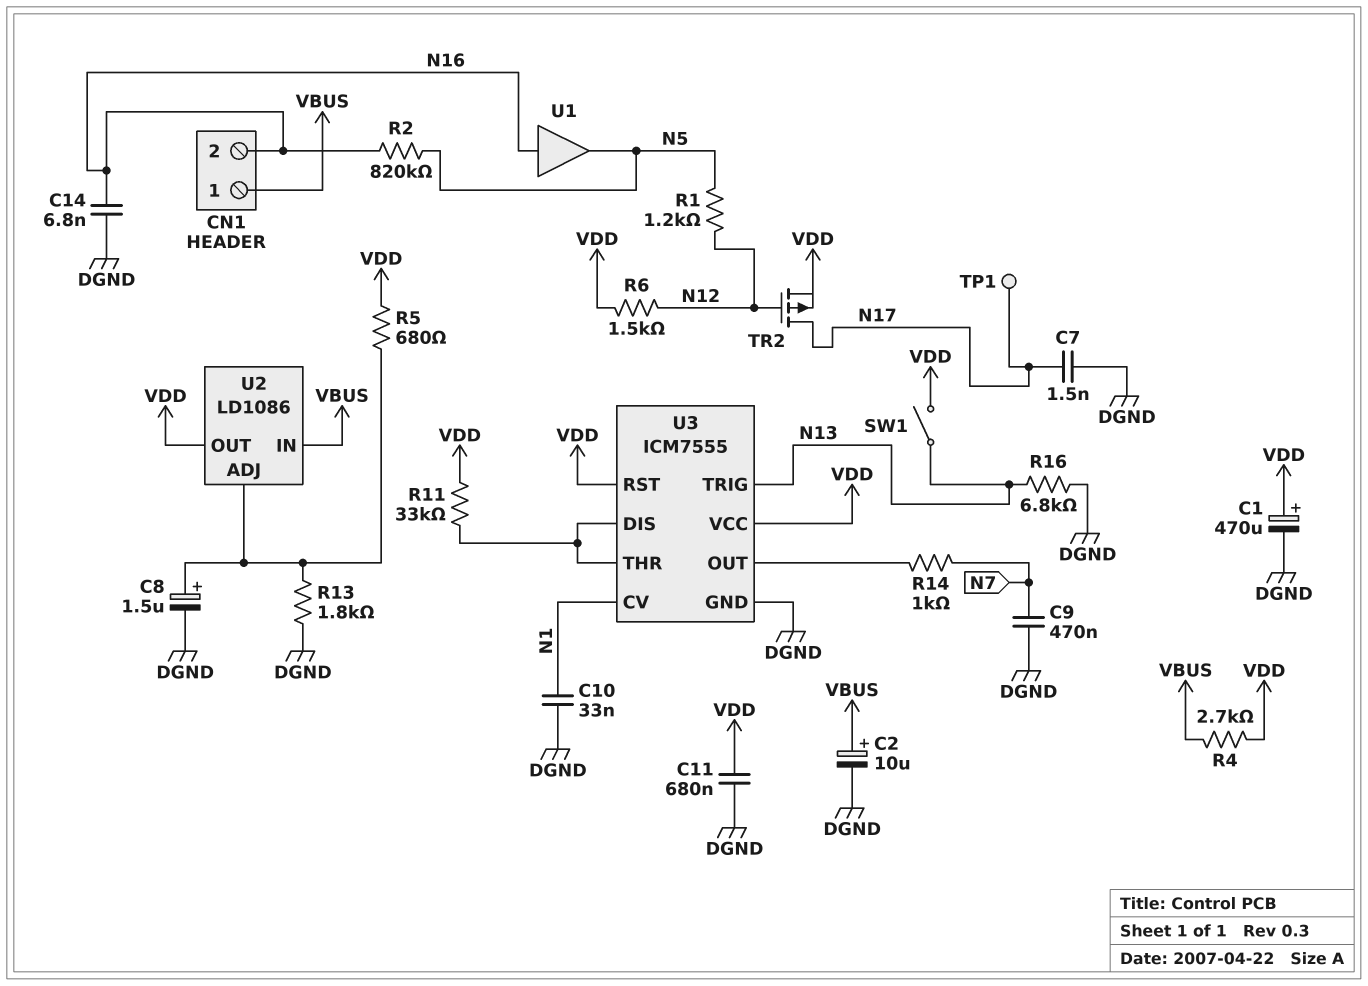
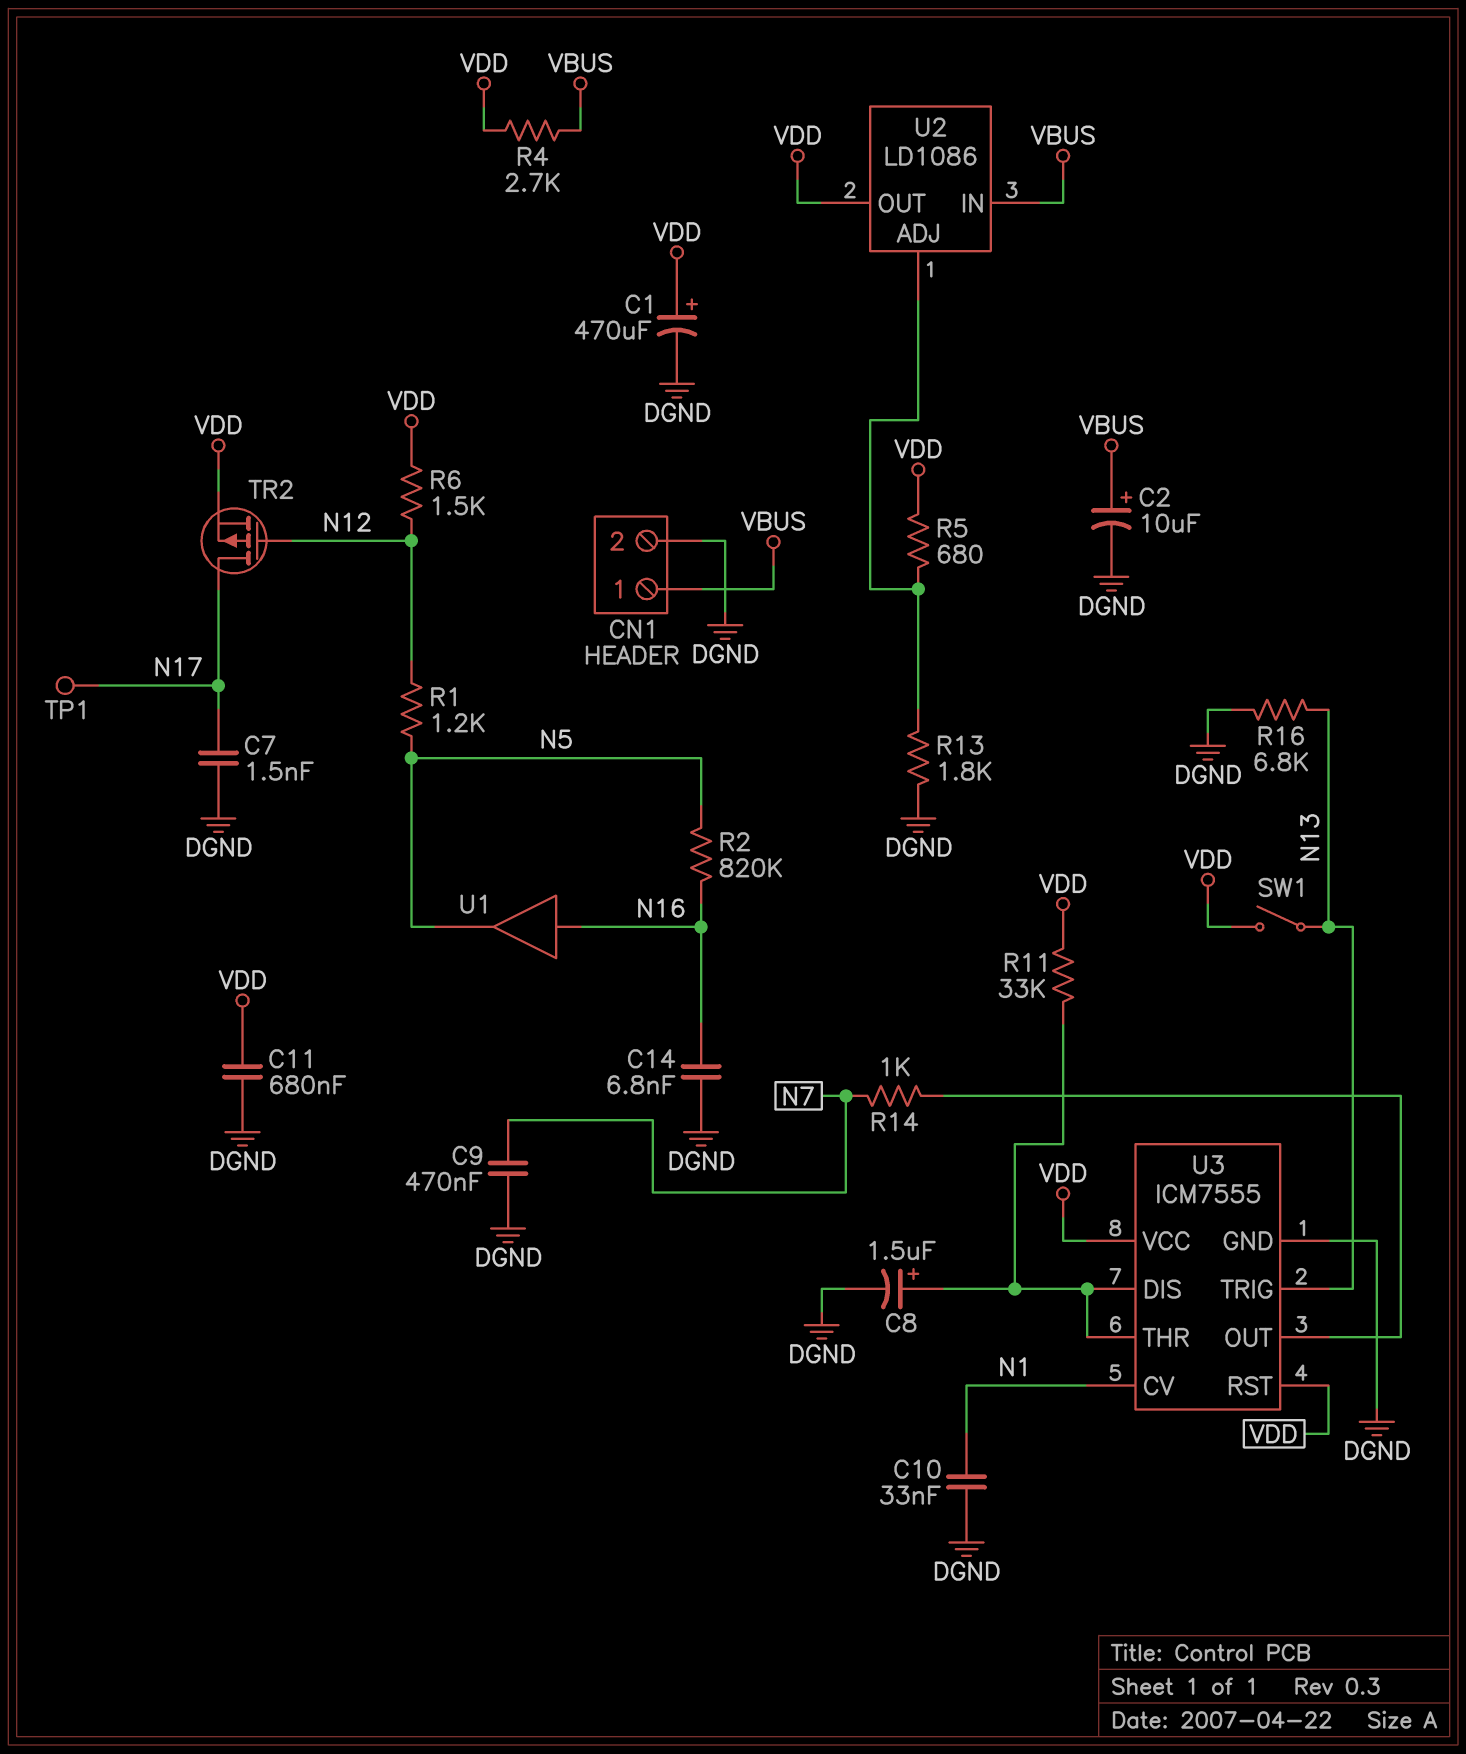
C8: 1.5uF (plus U2/ADJ, minus DGND) -> 1.5uF (plus U3/DIS, minus DGND)
CN1 pin 2: N16 -> DGND

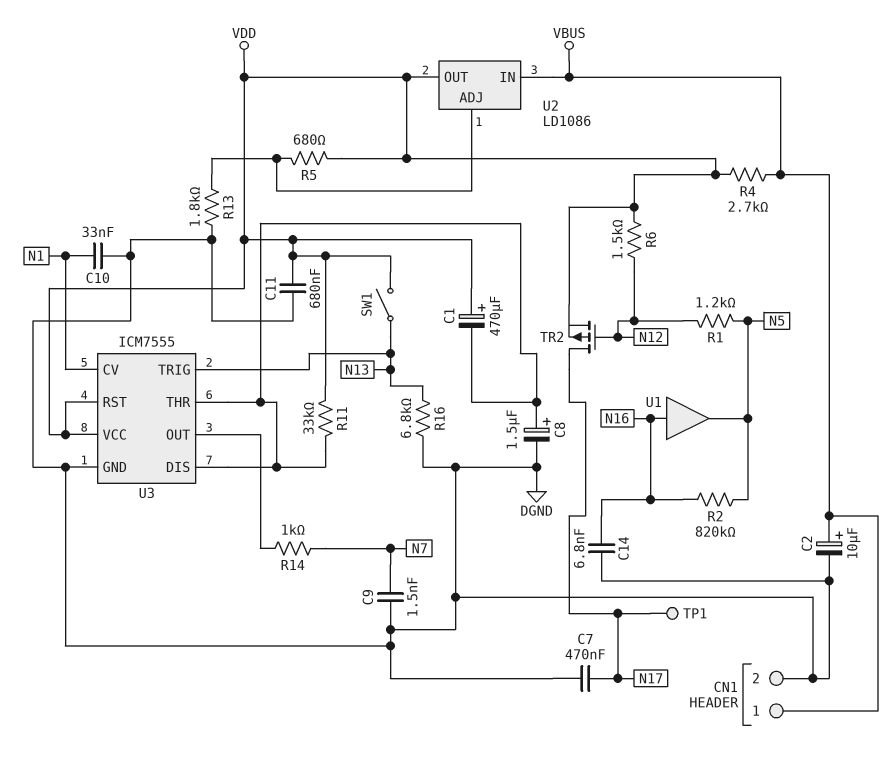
C1: 470uF (plus VDD, minus DGND) -> 470uF (plus VDD, minus U3/DIS)
C7: 1.5nF (DGND, N17) -> 470nF (DGND, N17)
C9: 470nF (DGND, N7) -> 1.5nF (DGND, N7)

